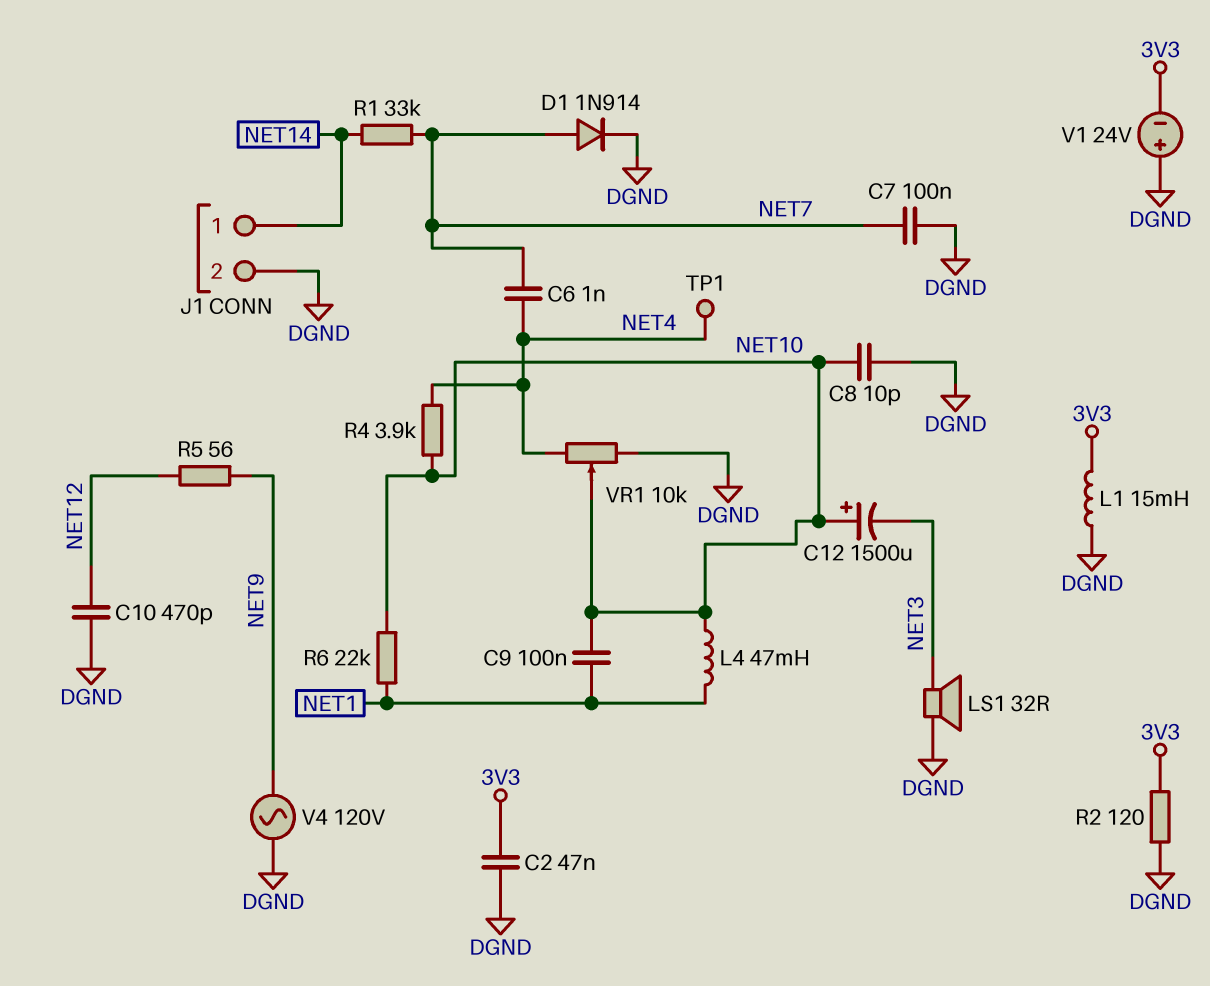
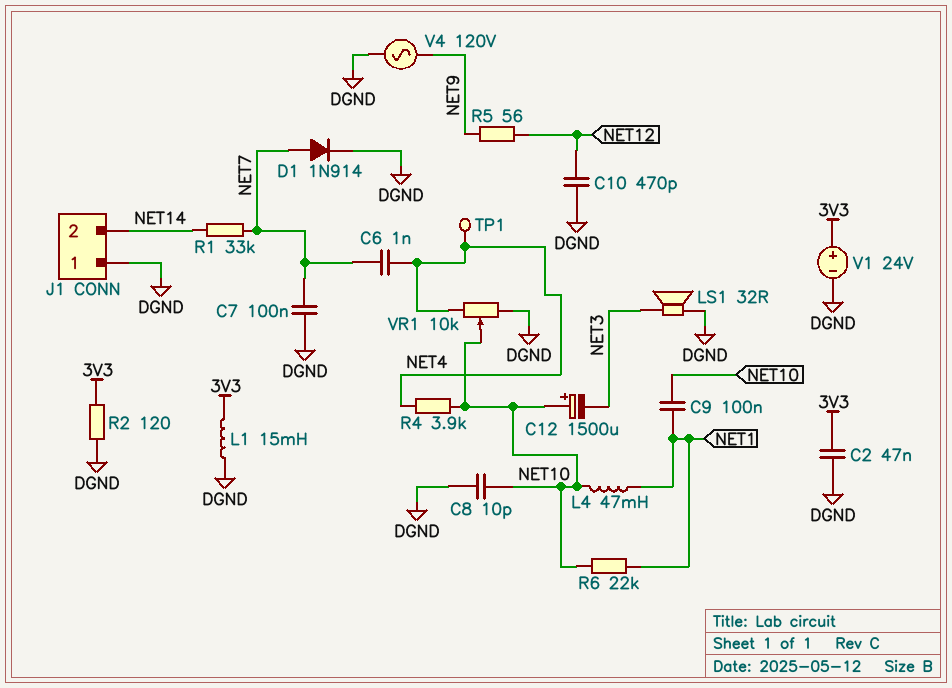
J1 pin 1: NET14 -> DGND
J1 pin 2: DGND -> NET14
V1: 24V (plus DGND, minus 3V3) -> 24V (plus 3V3, minus DGND)

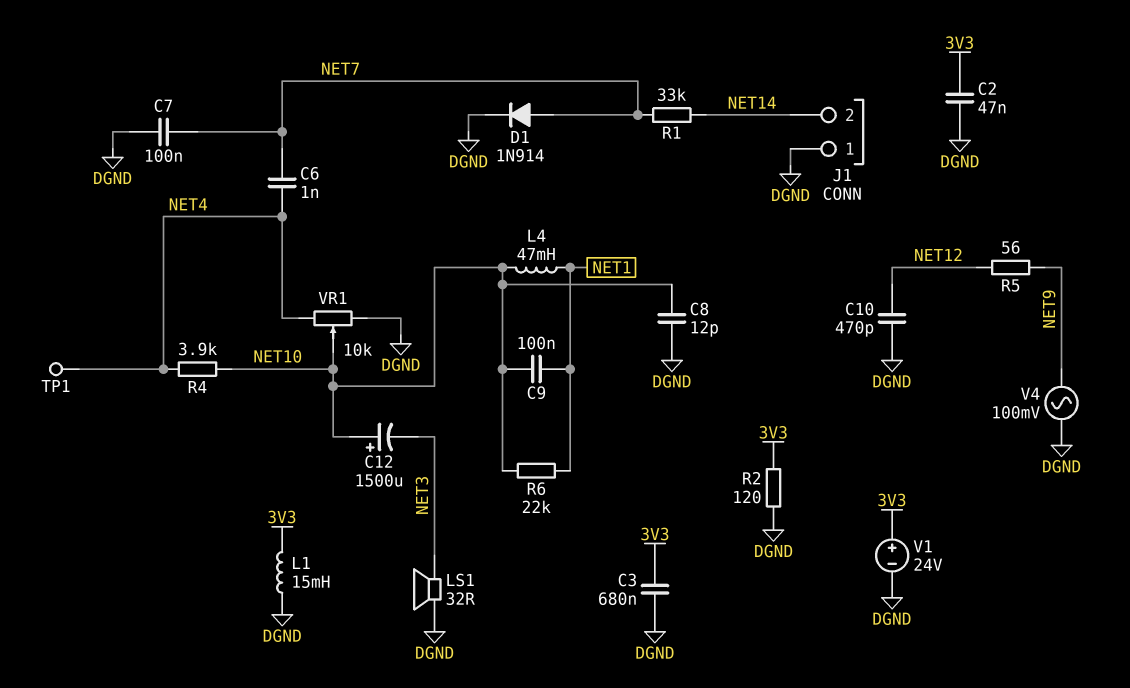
C3: none -> 680nF (3V3, DGND)
C8: 10pF (DGND, NET10) -> 12pF (DGND, NET10)
V4: AC 120V (DGND, NET9) -> AC 100mV (DGND, NET9)

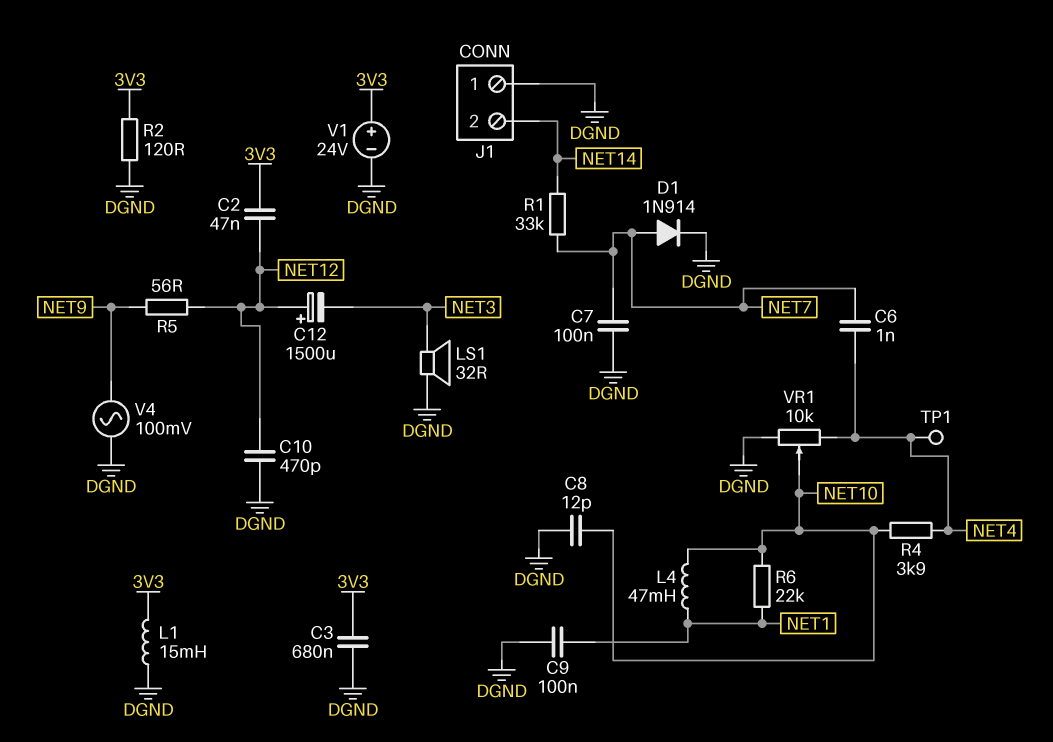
C2: 47nF (3V3, DGND) -> 47nF (3V3, NET12)
C9: 100nF (NET1, NET10) -> 100nF (DGND, NET1)
C12: 1500uF (plus NET10, minus NET3) -> 1500uF (plus NET12, minus NET3)

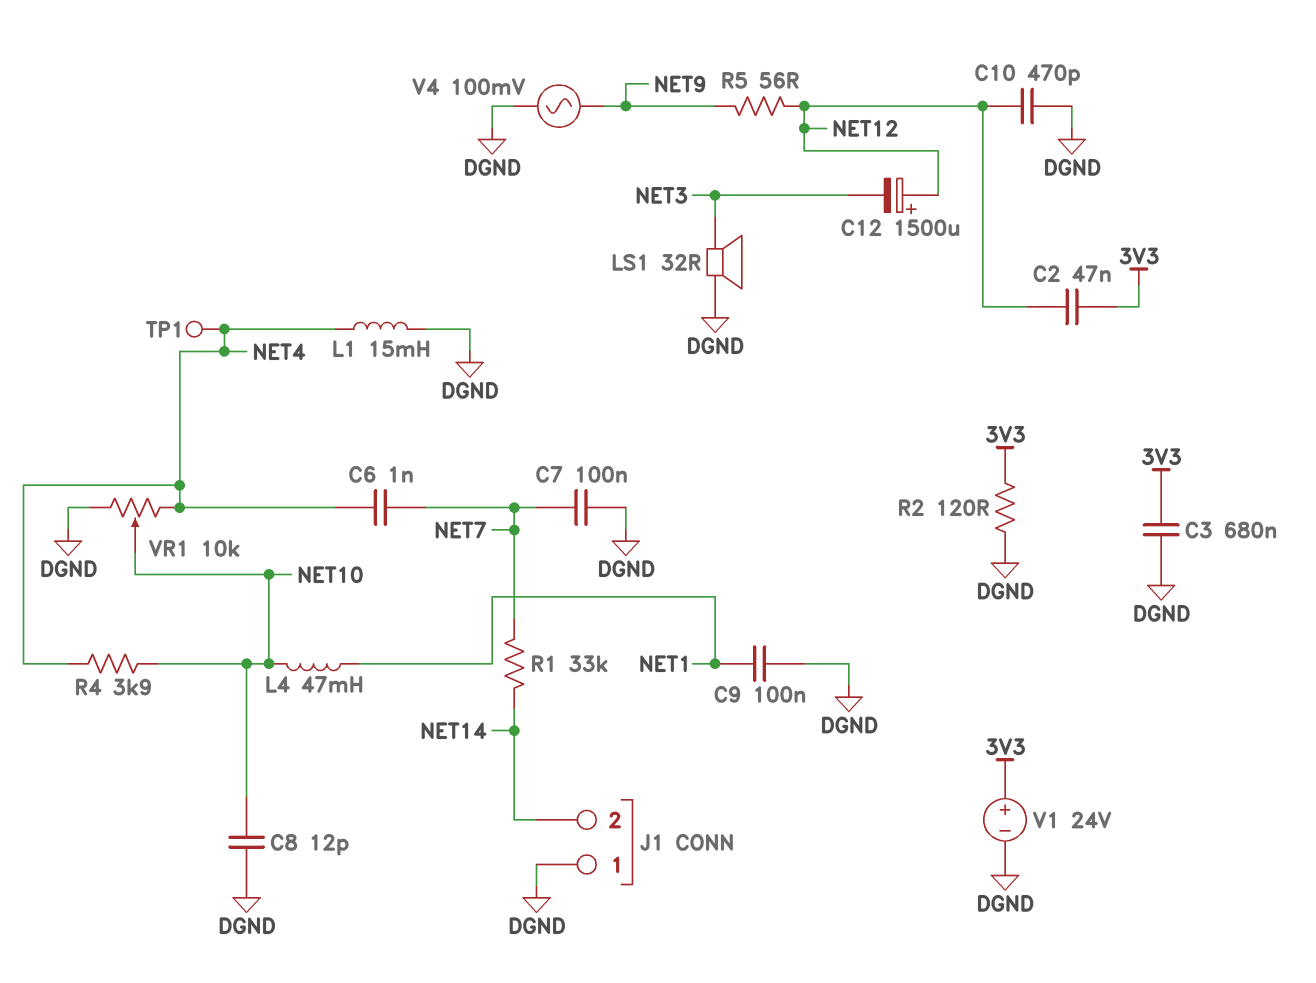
D1: diode 1N914 (A NET7, K DGND) -> none
L1: 15mH (3V3, DGND) -> 15mH (DGND, NET4)
R6: 22k (NET1, NET10) -> none

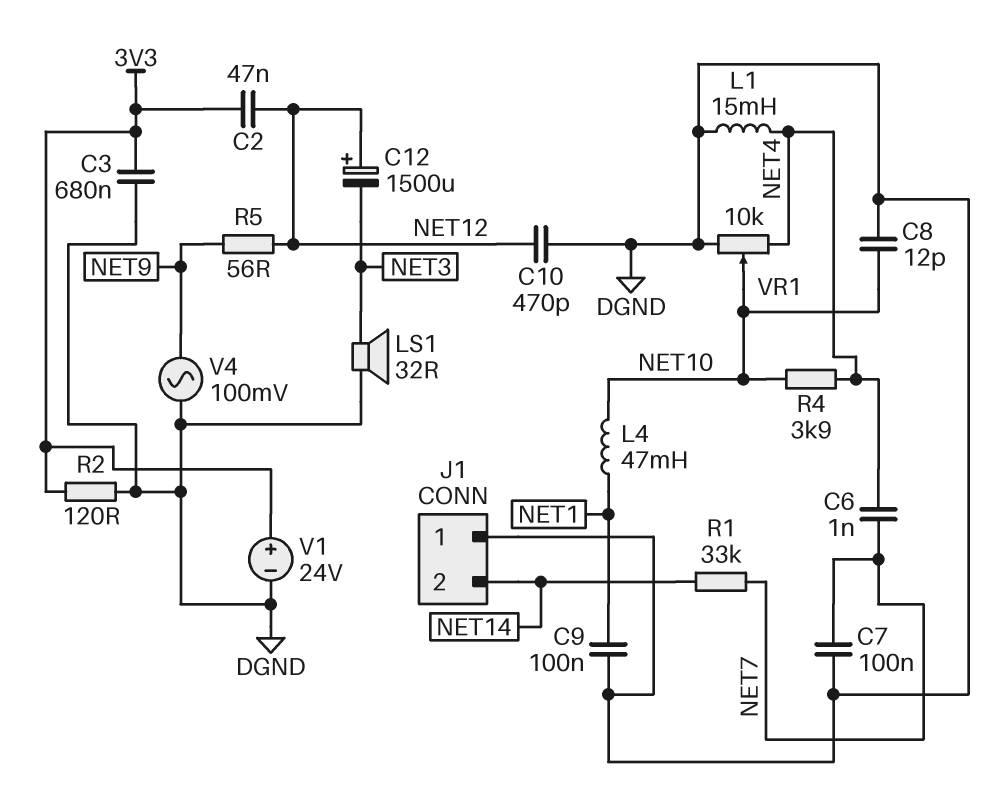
TP1: test point (NET4) -> none

